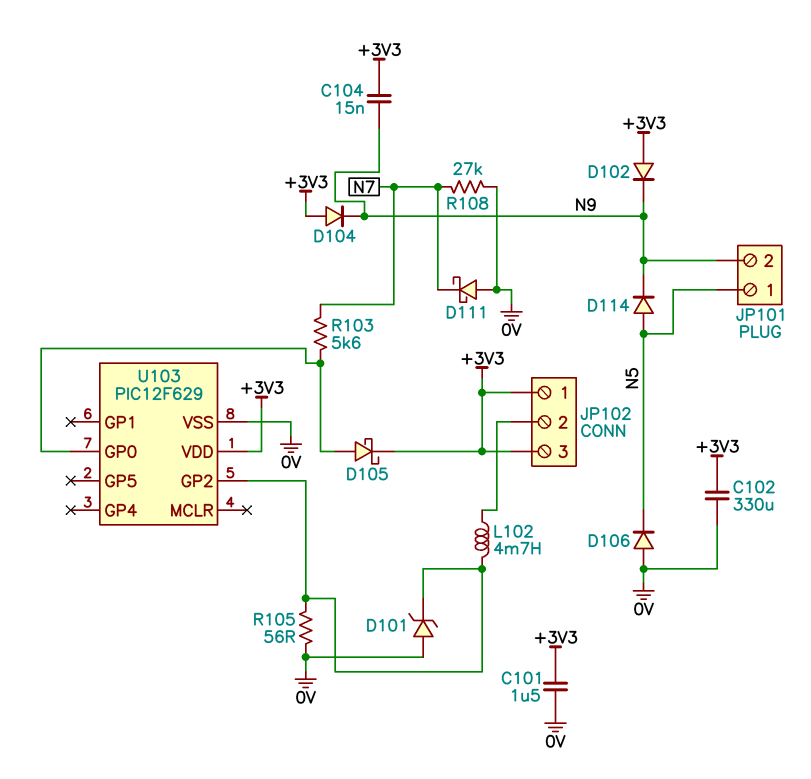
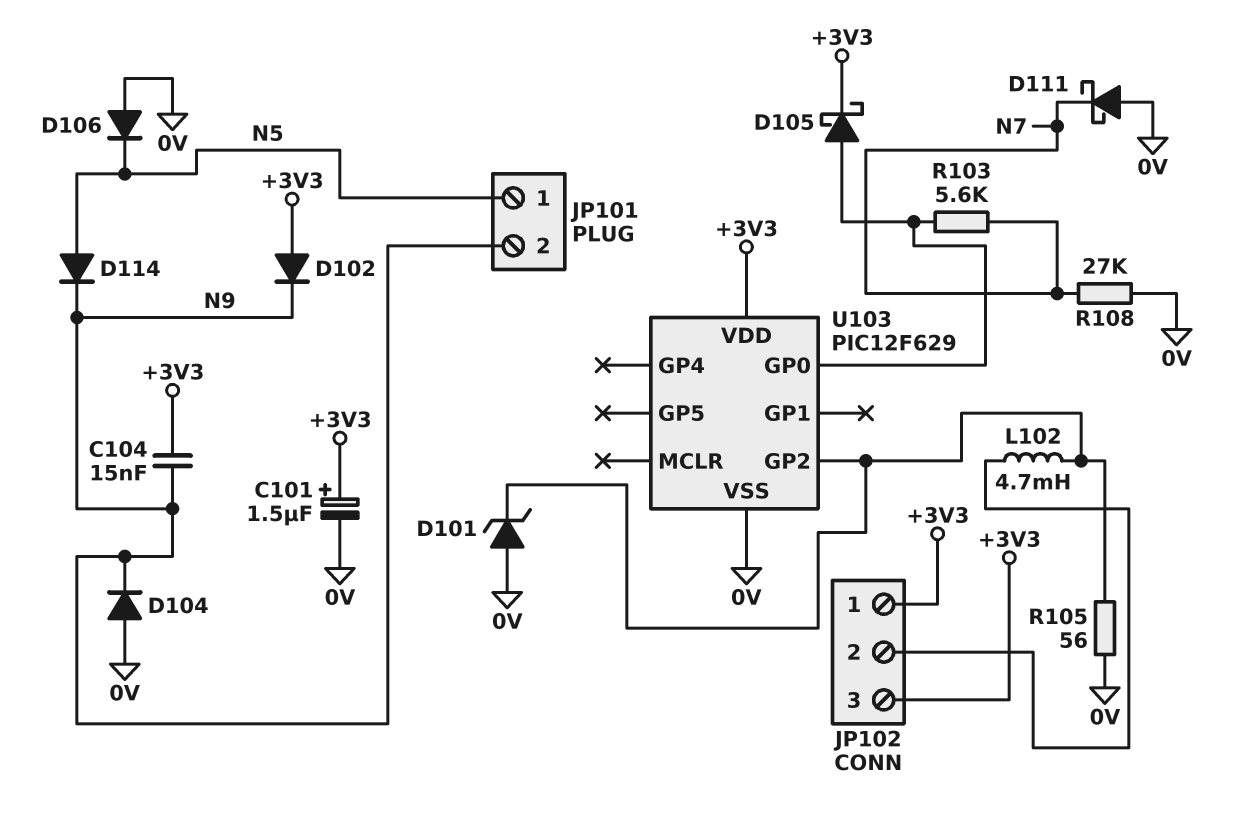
C101: 1.5uF (+3V3, 0V) -> 1.5uF (plus +3V3, minus 0V)
C102: 330uF (+3V3, 0V) -> none
D104: diode (A +3V3, K N9) -> diode (A 0V, K N9)

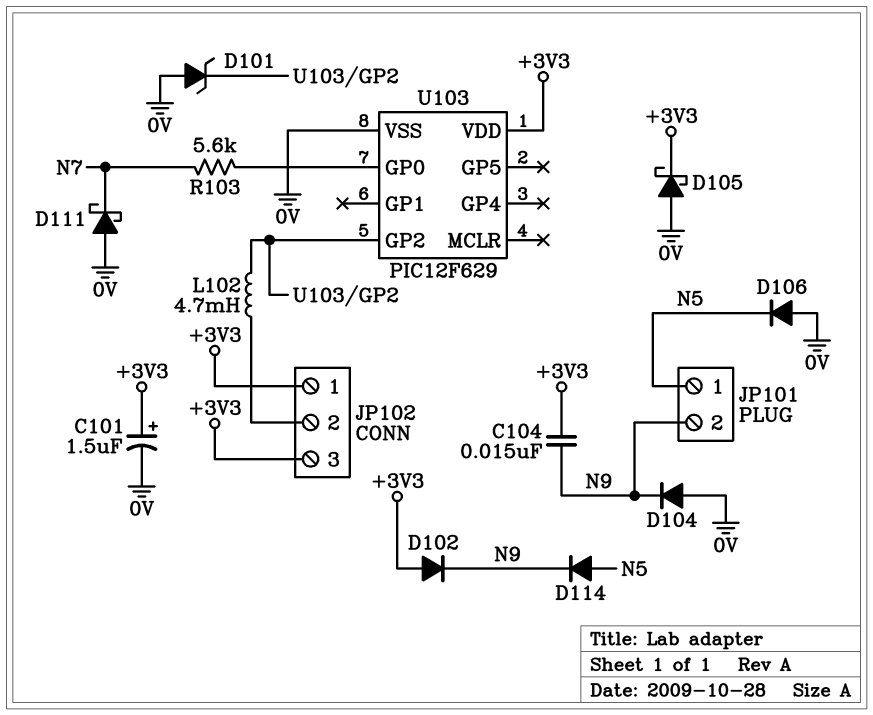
D105: schottky (A U103/GP0, K +3V3) -> schottky (A 0V, K +3V3)
R105: 56 (0V, U103/GP2) -> none
R108: 27k (0V, N7) -> none

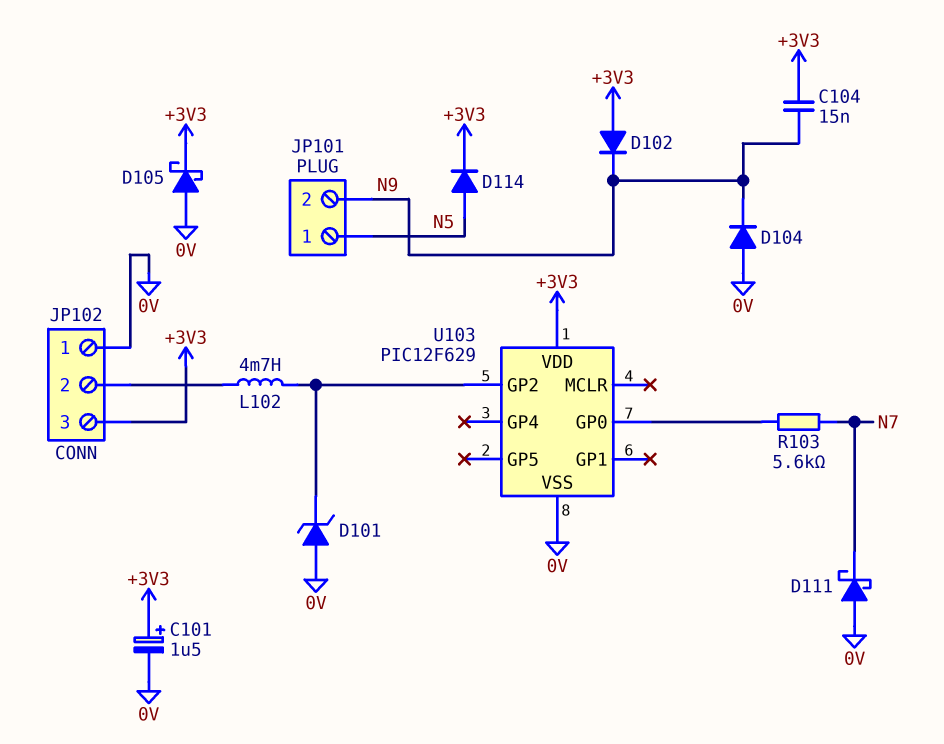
D106: diode (A 0V, K N5) -> none
D114: diode (A N5, K N9) -> diode (A N5, K +3V3)
JP102 pin 1: +3V3 -> 0V

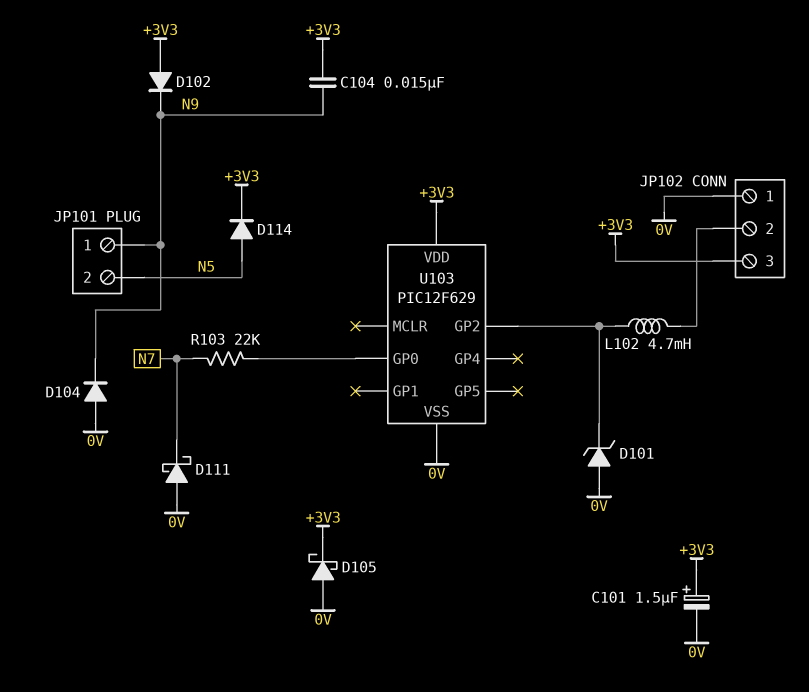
JP101 pin 1: N5 -> N9
JP101 pin 2: N9 -> N5
R103: 5.6k (N7, U103/GP0) -> 22k (N7, U103/GP0)

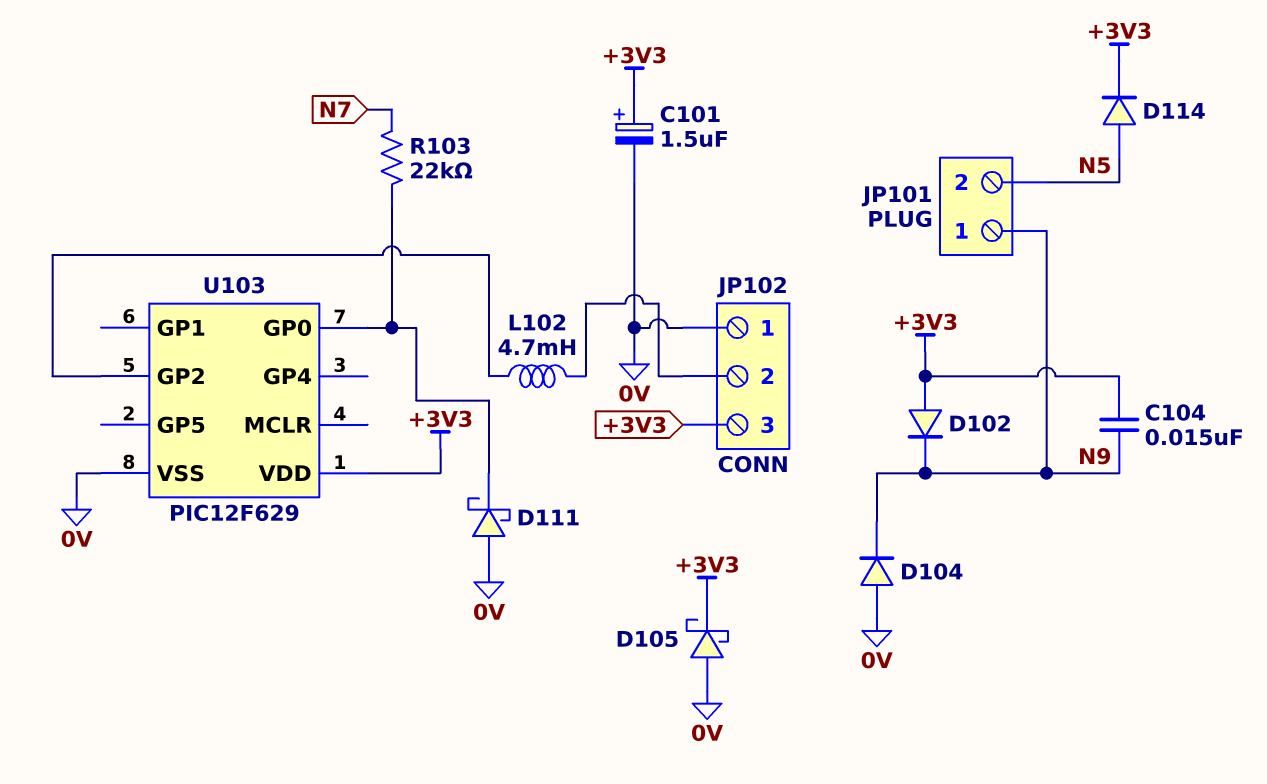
D101: zener (A 0V, K U103/GP2) -> none
D111: schottky (A 0V, K N7) -> schottky (A 0V, K U103/GP0)

